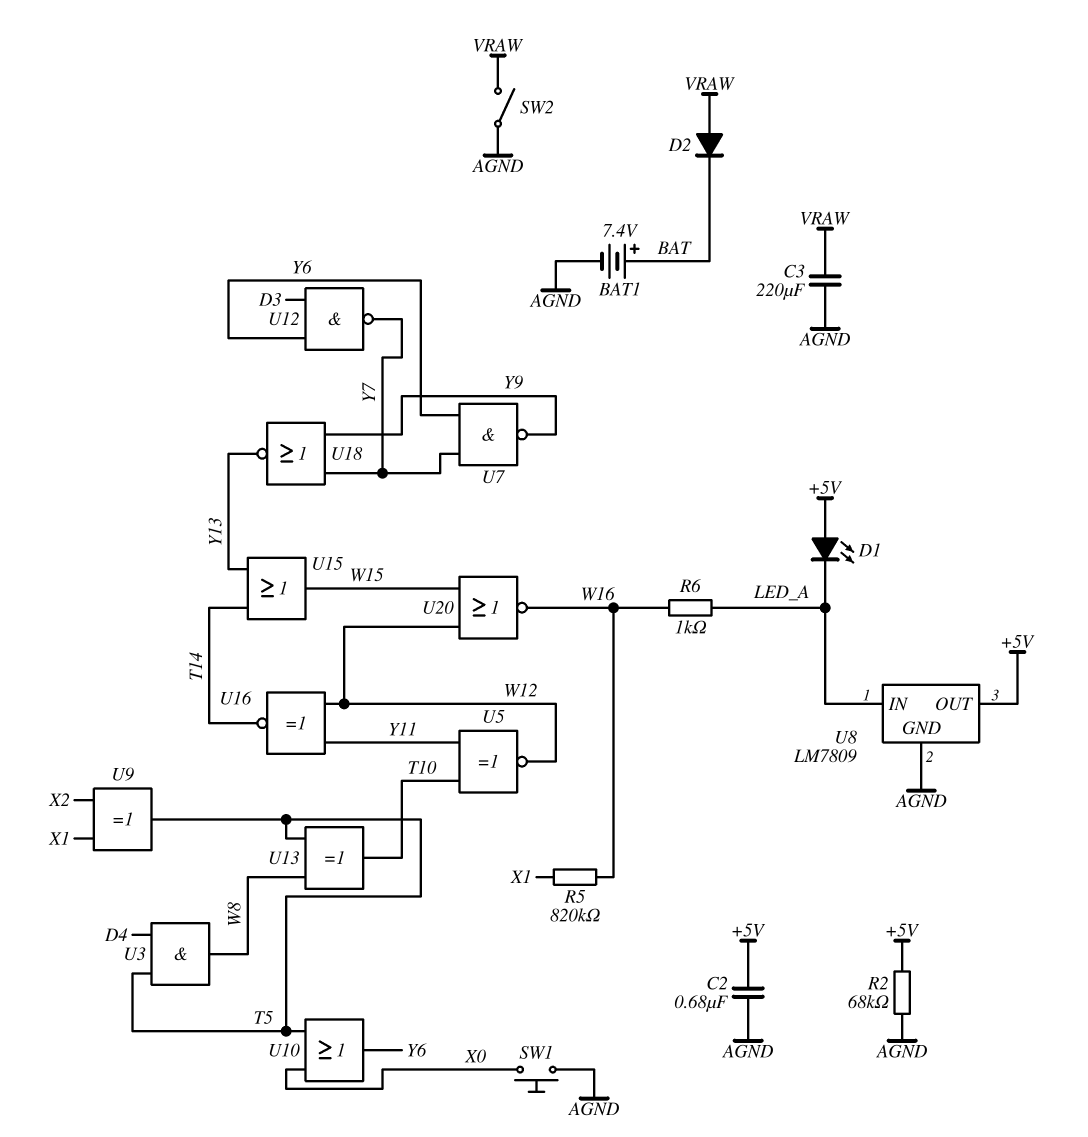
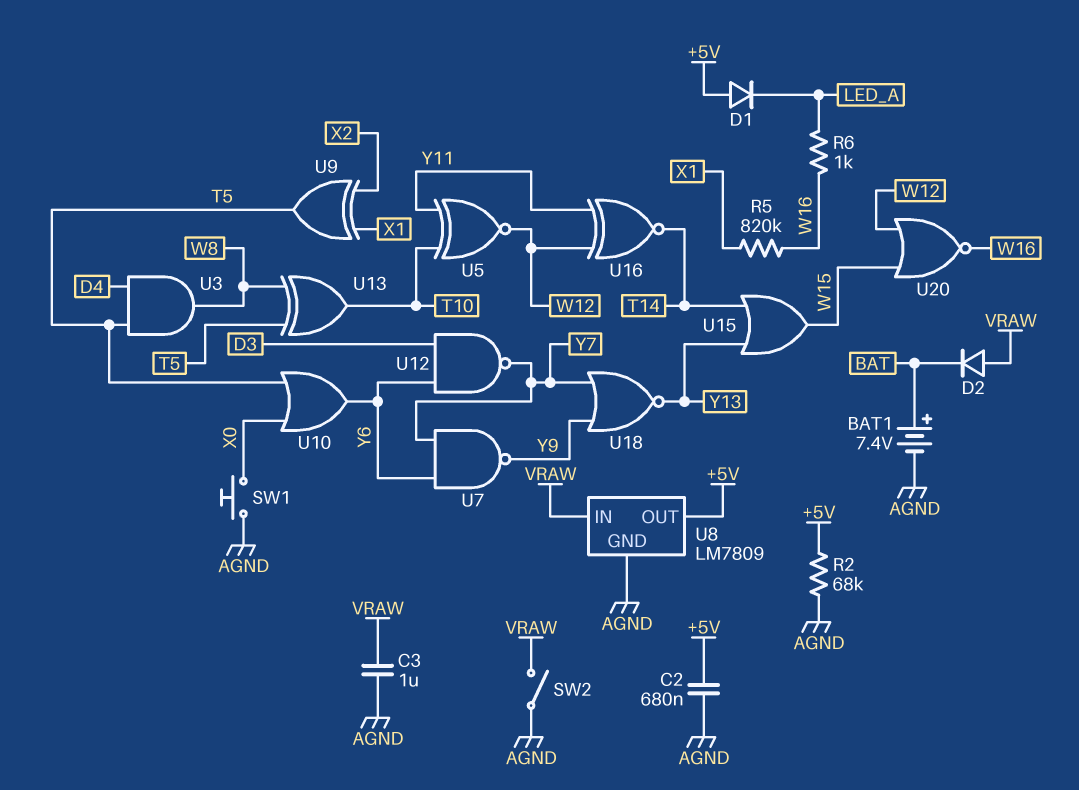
C3: 220uF (AGND, VRAW) -> 1uF (AGND, VRAW)
D1: LED (A +5V, K LED_A) -> diode (A +5V, K LED_A)
U8 pin IN: LED_A -> VRAW

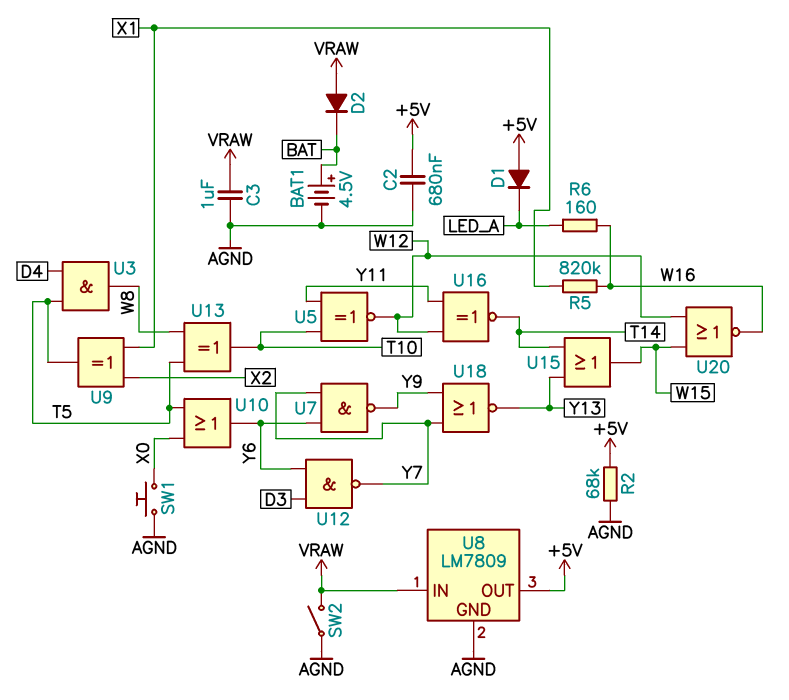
BAT1: 7.4V (plus BAT, minus AGND) -> 4.5V (plus BAT, minus AGND)
R6: 1k (LED_A, W16) -> 160 (LED_A, W16)

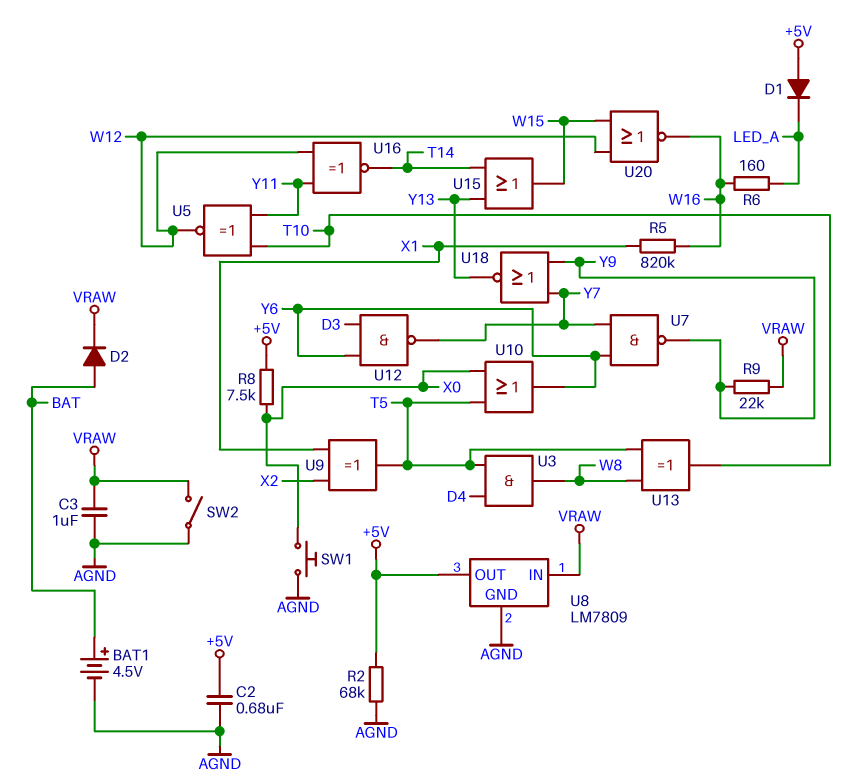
D2: diode (A VRAW, K BAT) -> diode (A BAT, K VRAW)
R8: none -> 7.5k (+5V, X0)
R9: none -> 22k (VRAW, Y9)

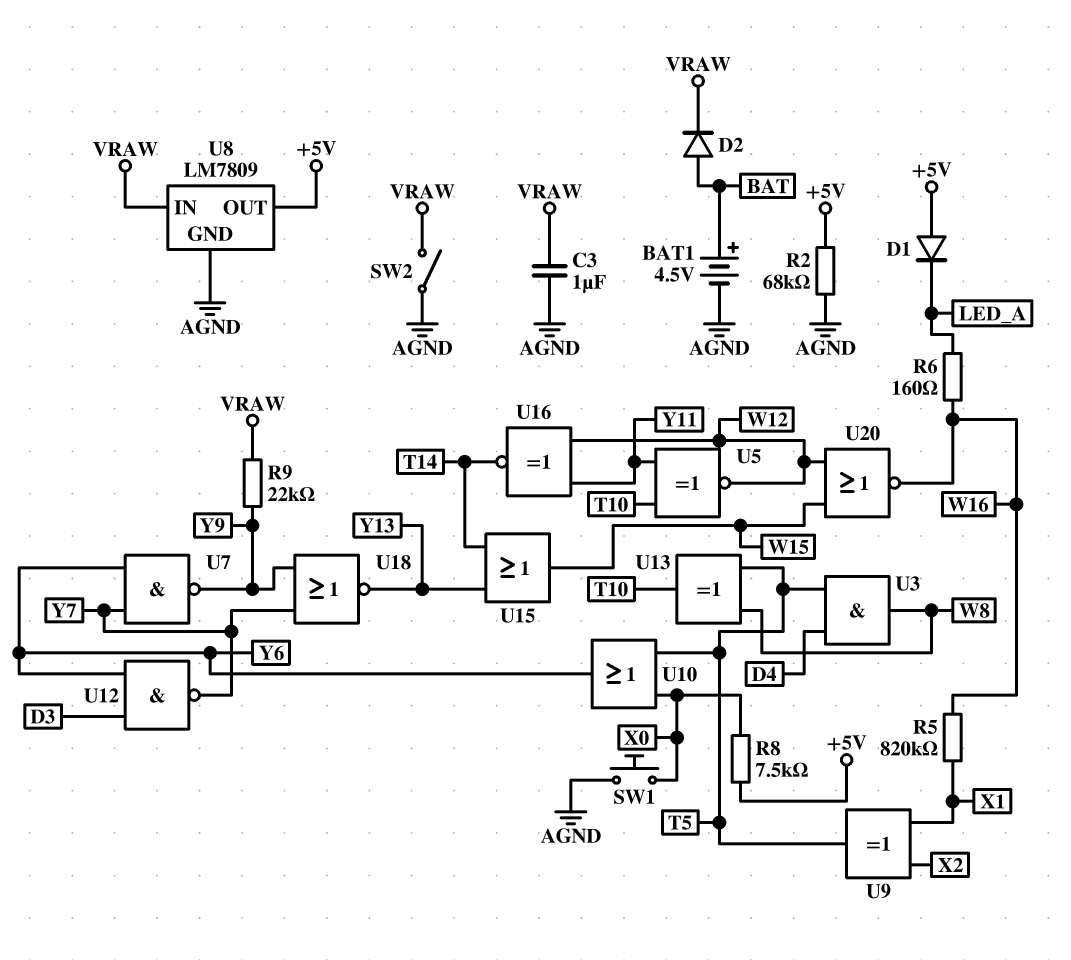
C2: 680nF (+5V, AGND) -> none

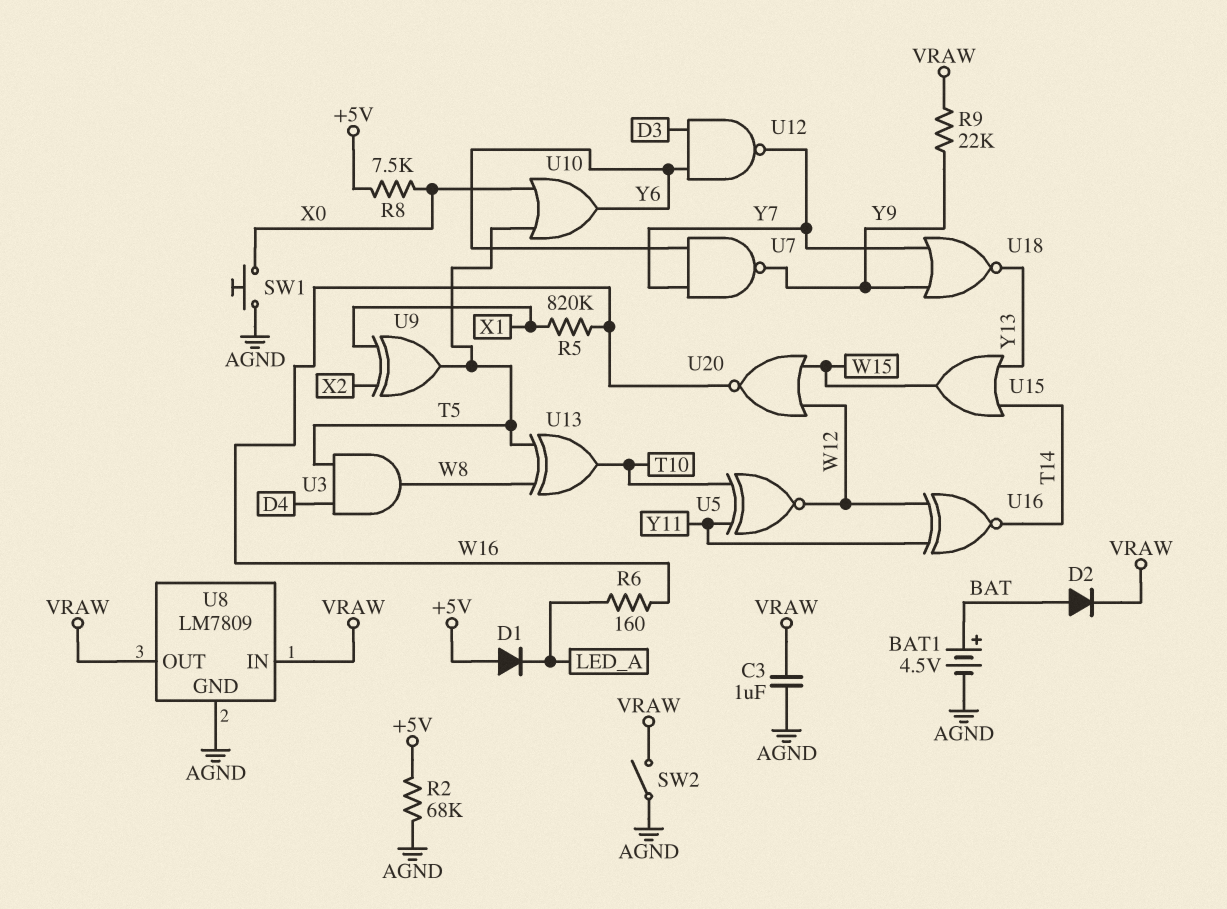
U8 pin OUT: +5V -> VRAW

